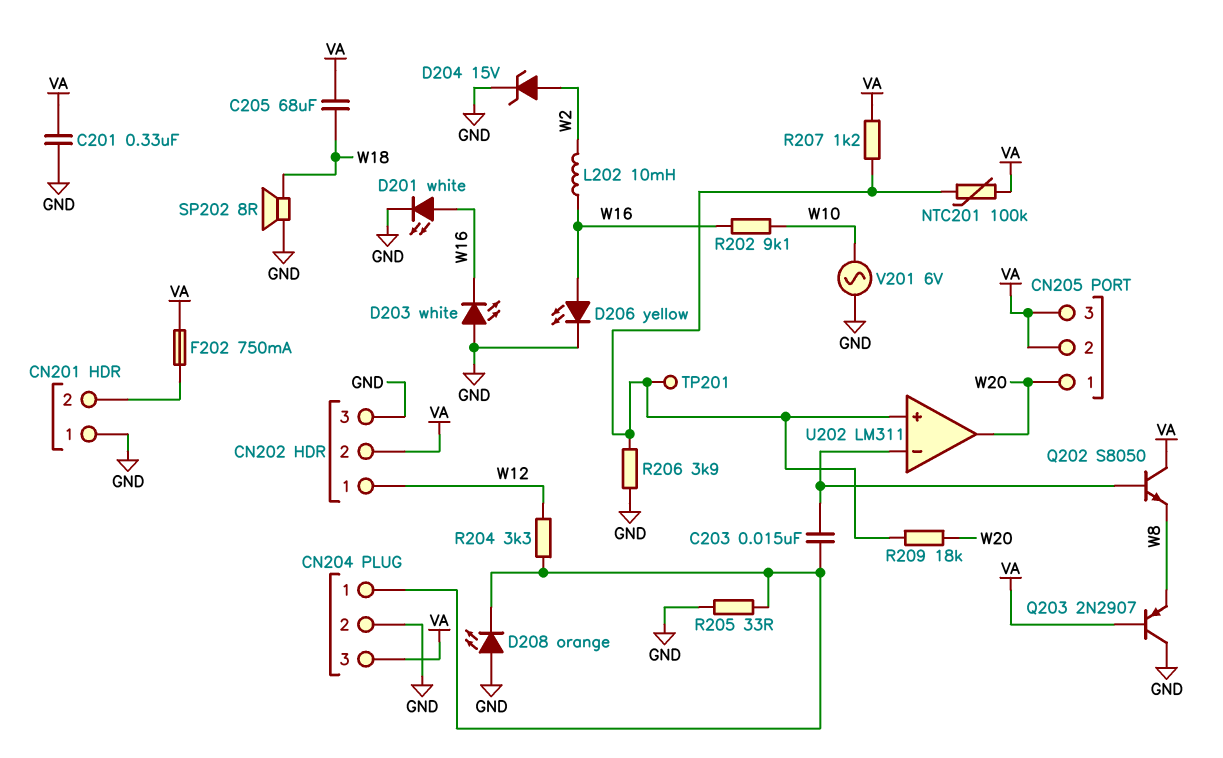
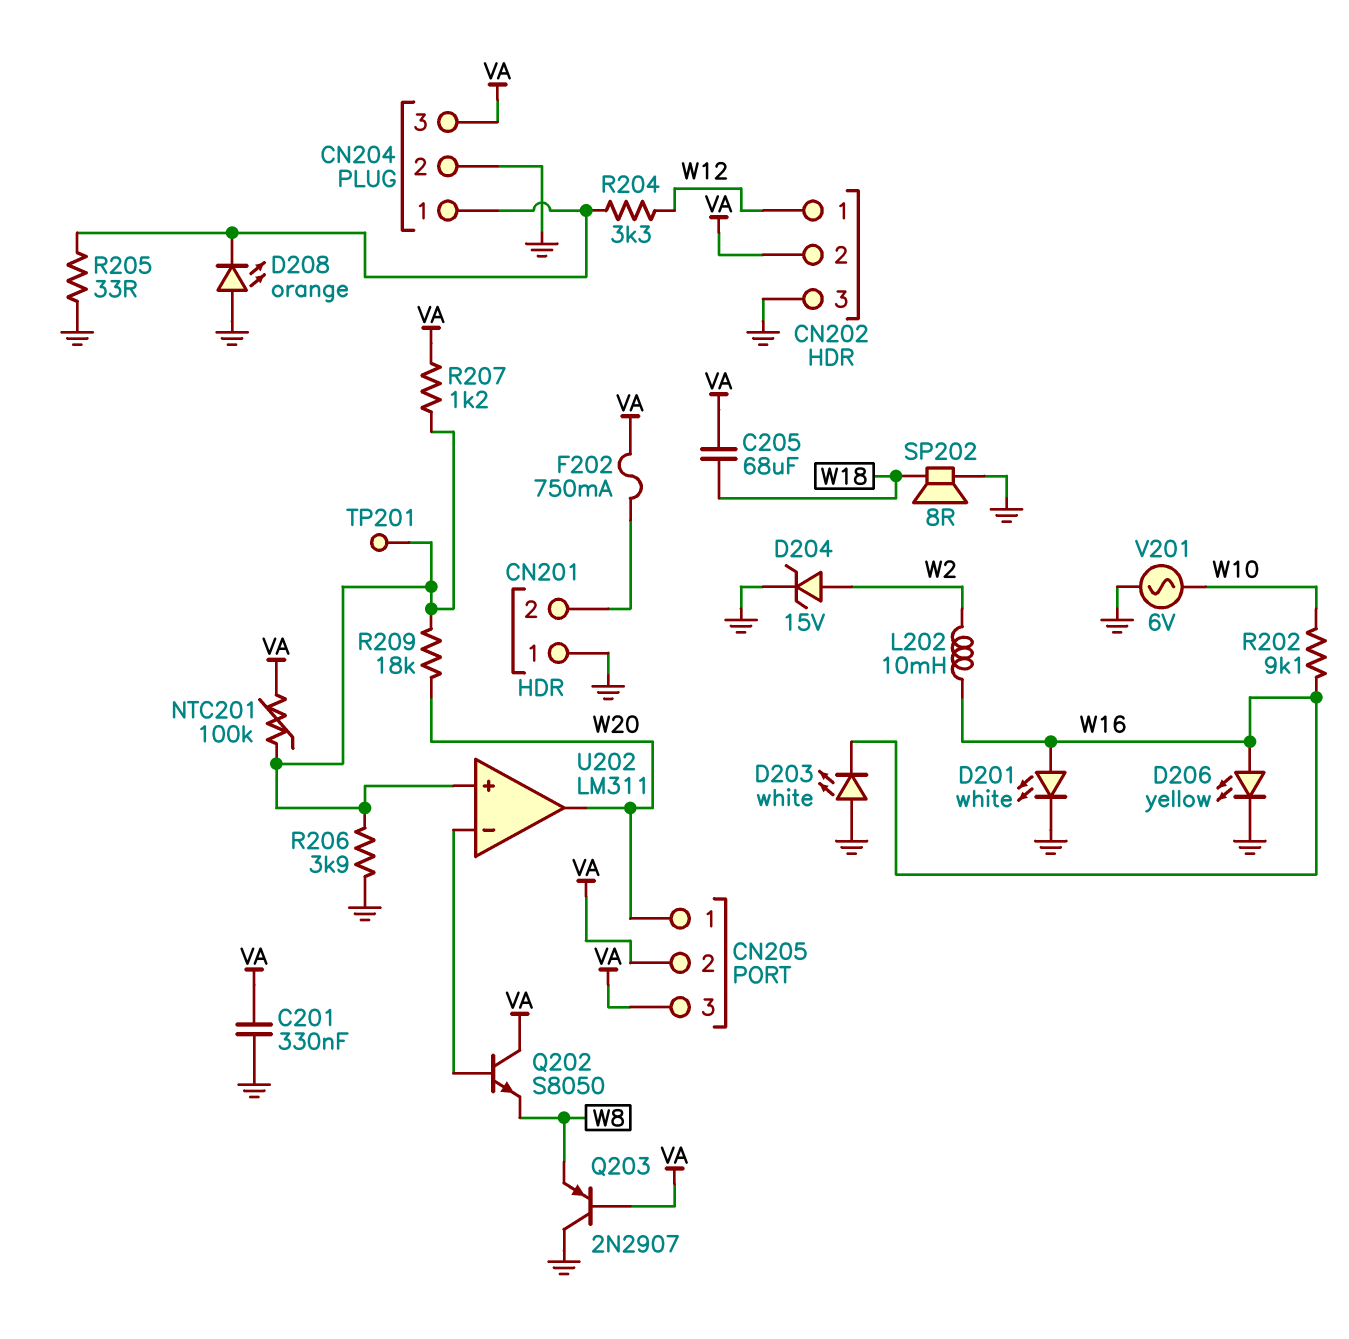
C203: 15nF (CN204/1, U202/in-) -> none

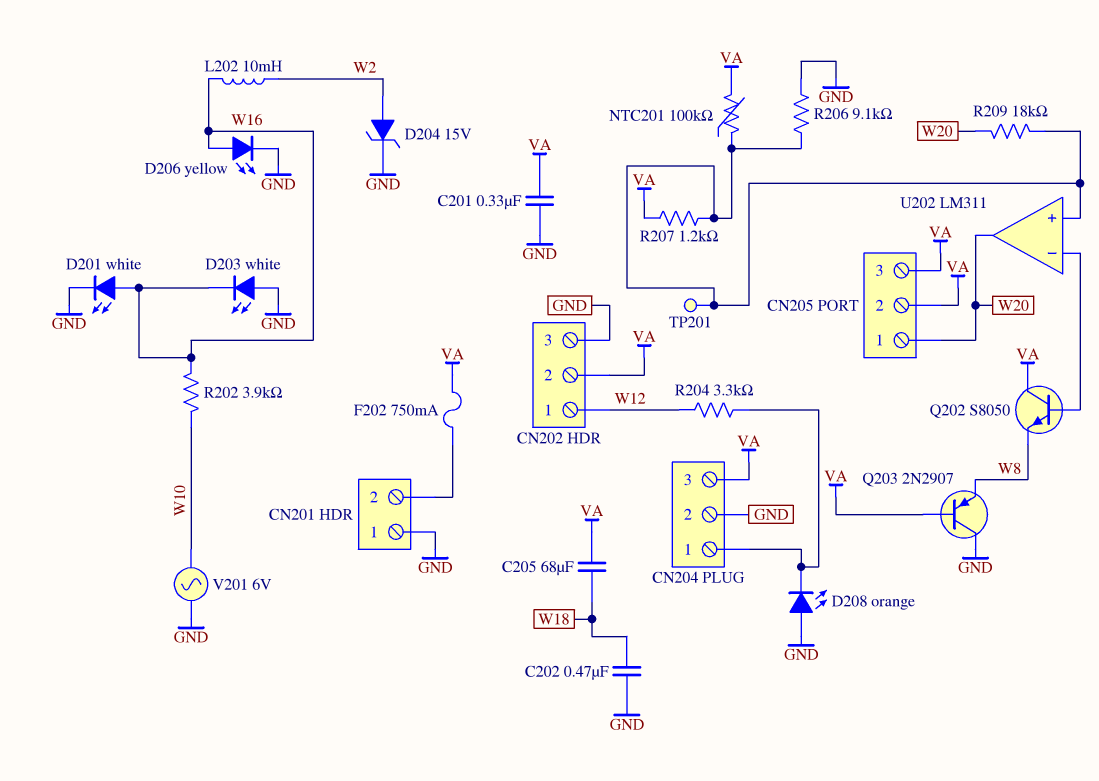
C202: none -> 470nF (GND, W18)
R202: 9.1k (W10, W16) -> 3.9k (W10, W16)
R205: 33 (CN204/1, GND) -> none
R206: 3.9k (GND, U202/in+) -> 9.1k (GND, U202/in+)
SP202: speaker 8R (GND, W18) -> none

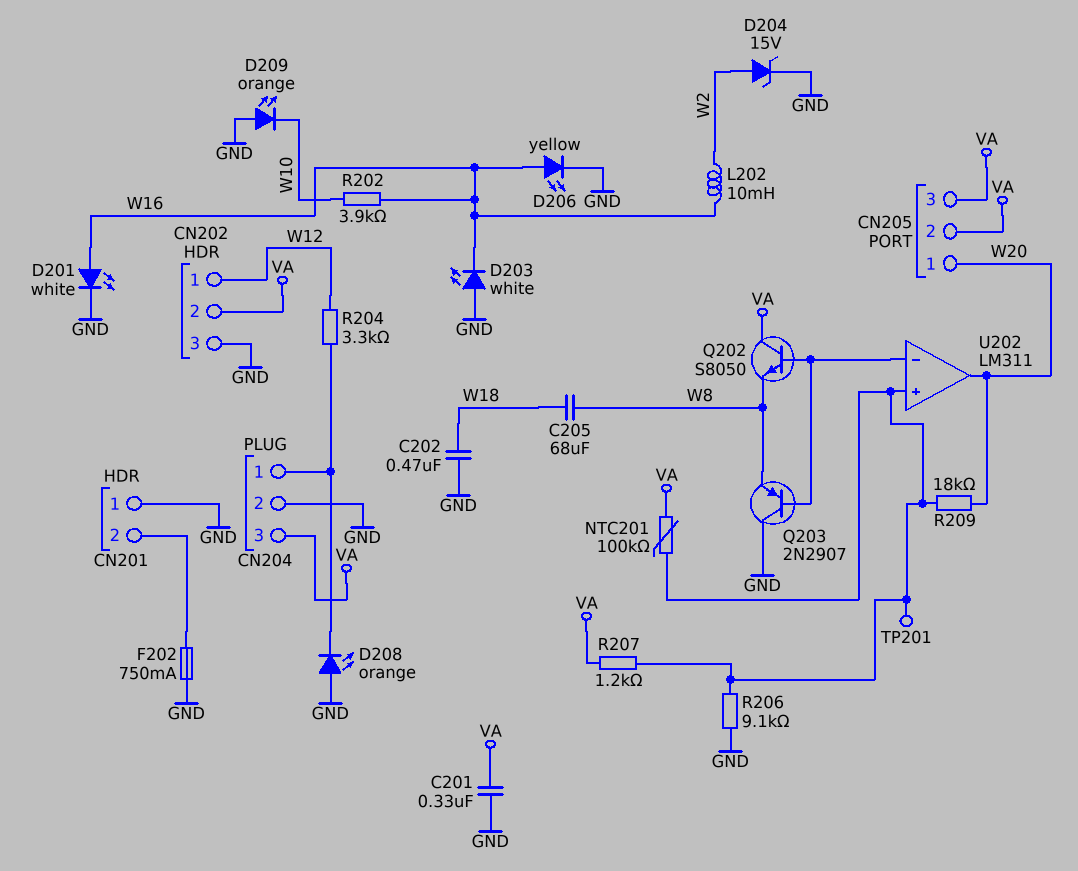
C205: 68uF (VA, W18) -> 68uF (W8, W18)
D209: none -> LED orange (A GND, K W10)
F202: 750mA (CN201/2, VA) -> 750mA (CN201/2, GND)
Q203: PNP 2N2907 (B VA, C GND, E W8) -> PNP 2N2907 (B U202/in-, C GND, E W8)
V201: AC 6V (GND, W10) -> none

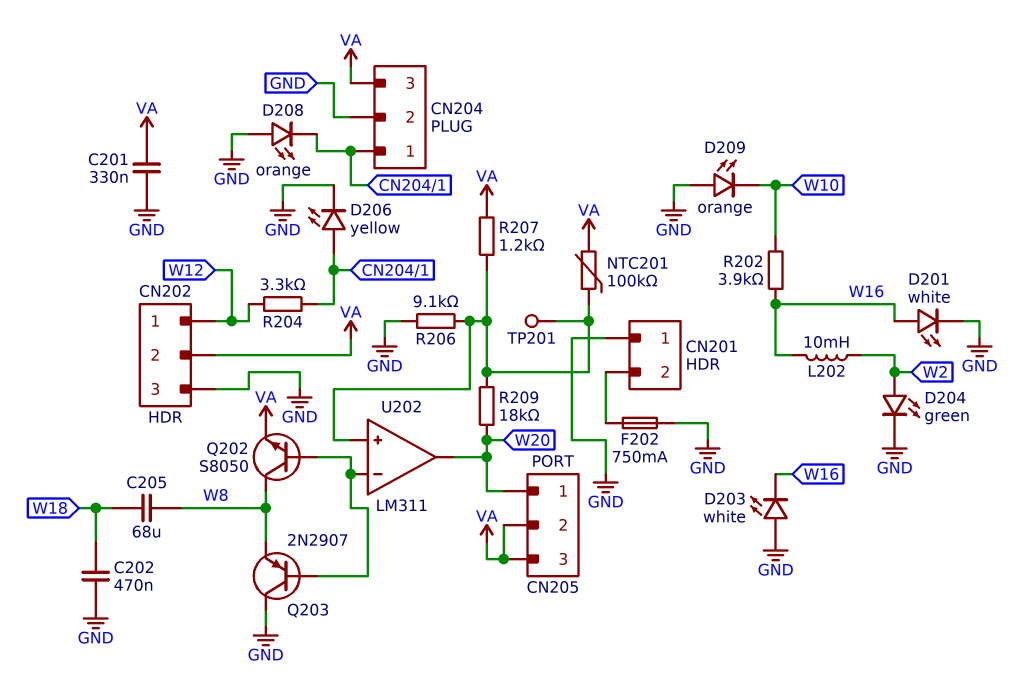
D204: zener 15V (A W2, K GND) -> LED green (A W2, K GND)
D206: LED yellow (A W16, K GND) -> LED yellow (A CN204/1, K GND)
Q202: NPN S8050 (B U202/in-, C VA, E W8) -> NPN S8050 (B U202/in-, C W8, E VA)

